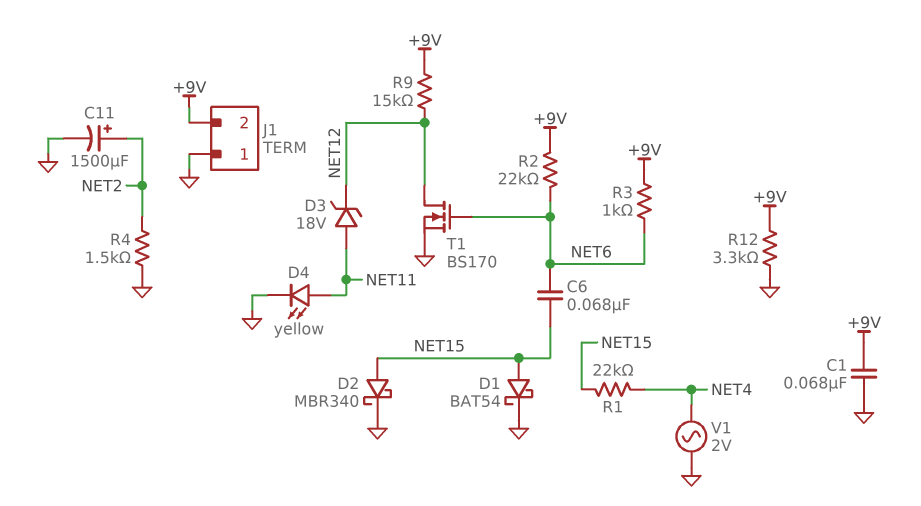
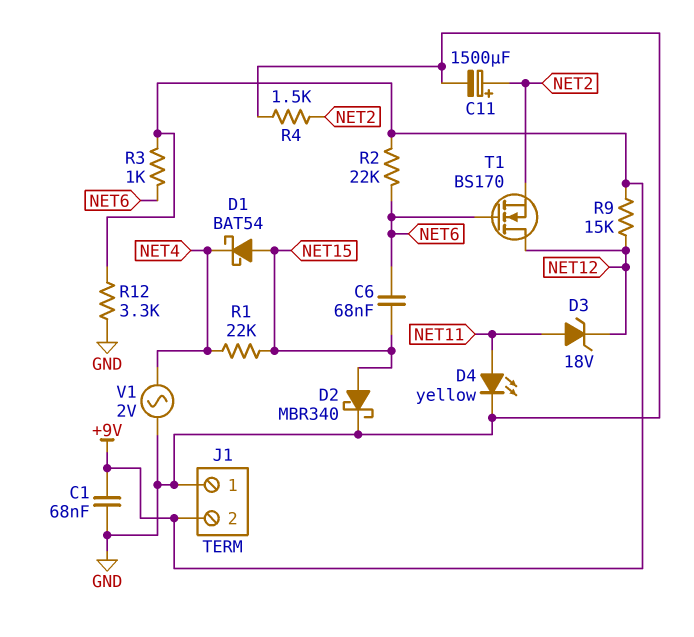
D1: schottky BAT54 (A NET15, K GND) -> schottky BAT54 (A NET15, K NET4)
T1: NMOS BS170 (G NET6, D NET12, S GND) -> NMOS BS170 (G NET6, D NET12, S NET2)

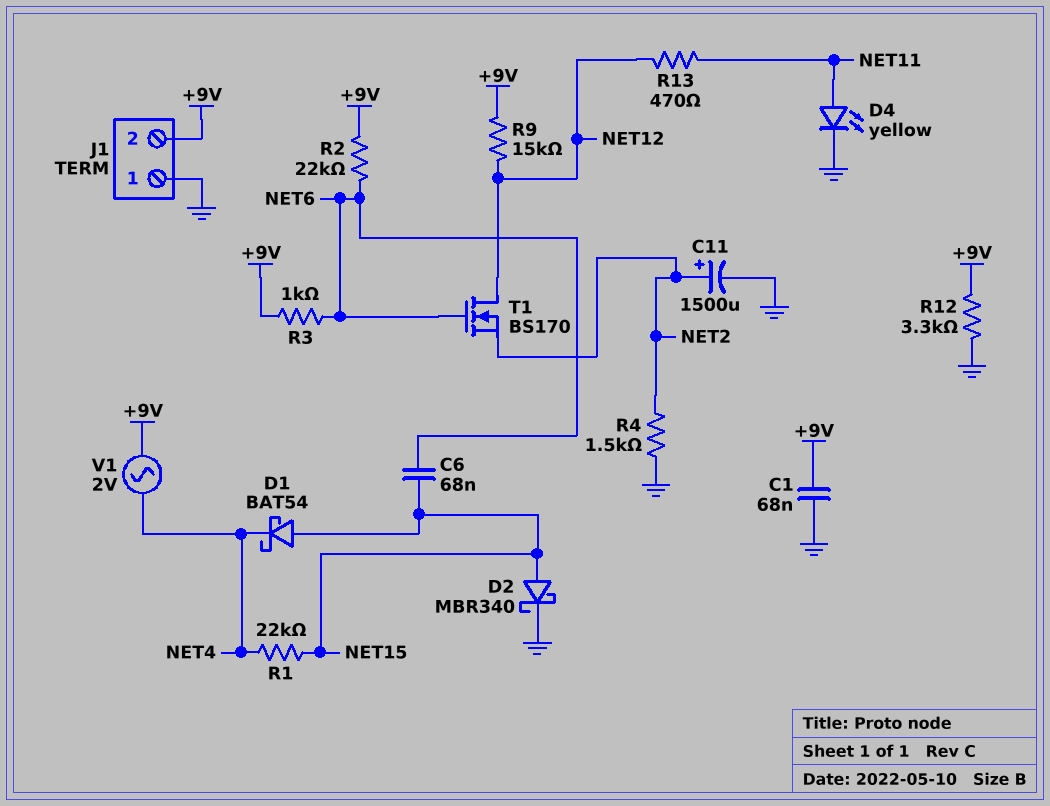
D3: zener 18V (A NET11, K NET12) -> none
R13: none -> 470 (NET11, NET12)
V1: AC 2V (GND, NET4) -> AC 2V (+9V, NET4)

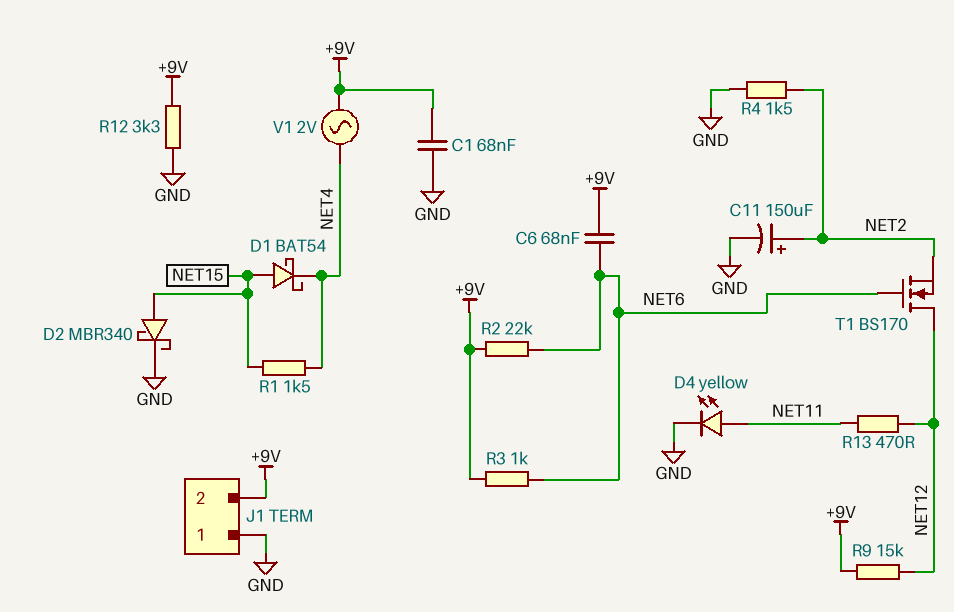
C6: 68nF (NET6, NET15) -> 68nF (+9V, NET6)
C11: 1500uF (plus NET2, minus GND) -> 150uF (plus NET2, minus GND)
R1: 22k (NET4, NET15) -> 1.5k (NET4, NET15)

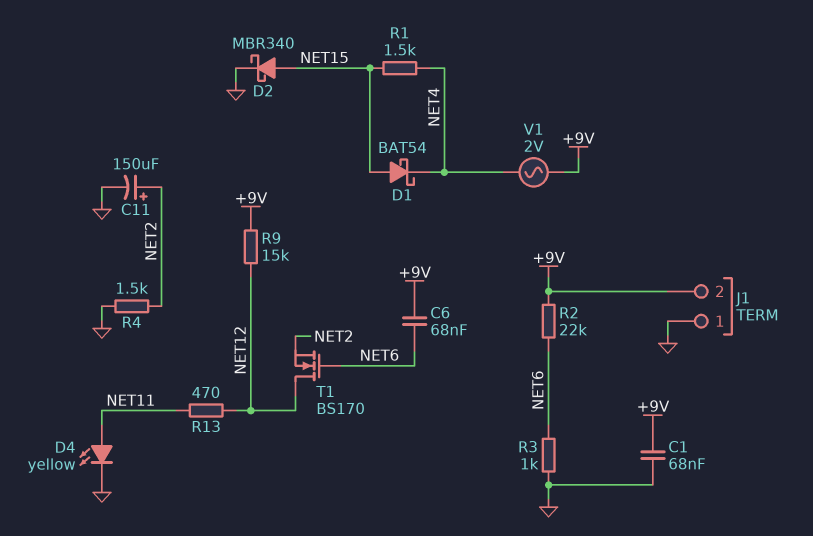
R3: 1k (+9V, NET6) -> 1k (GND, NET6)
R12: 3.3k (+9V, GND) -> none

